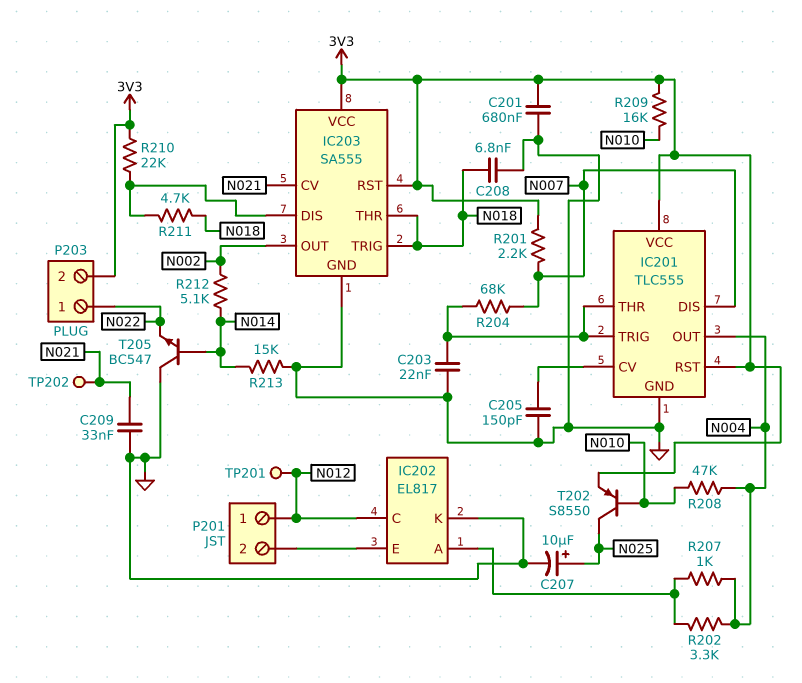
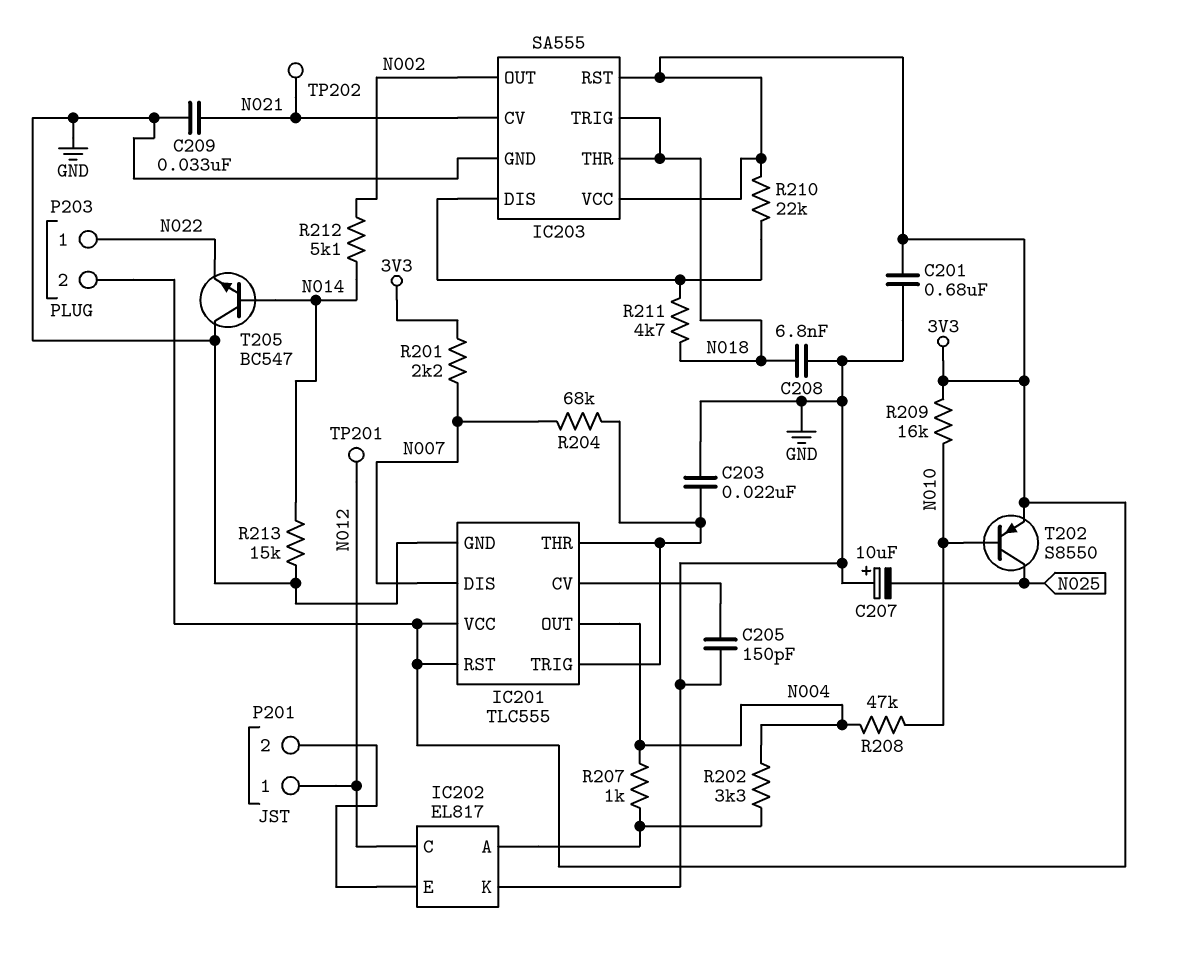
C207: 10uF (plus N025, minus GND) -> 10uF (plus GND, minus N025)

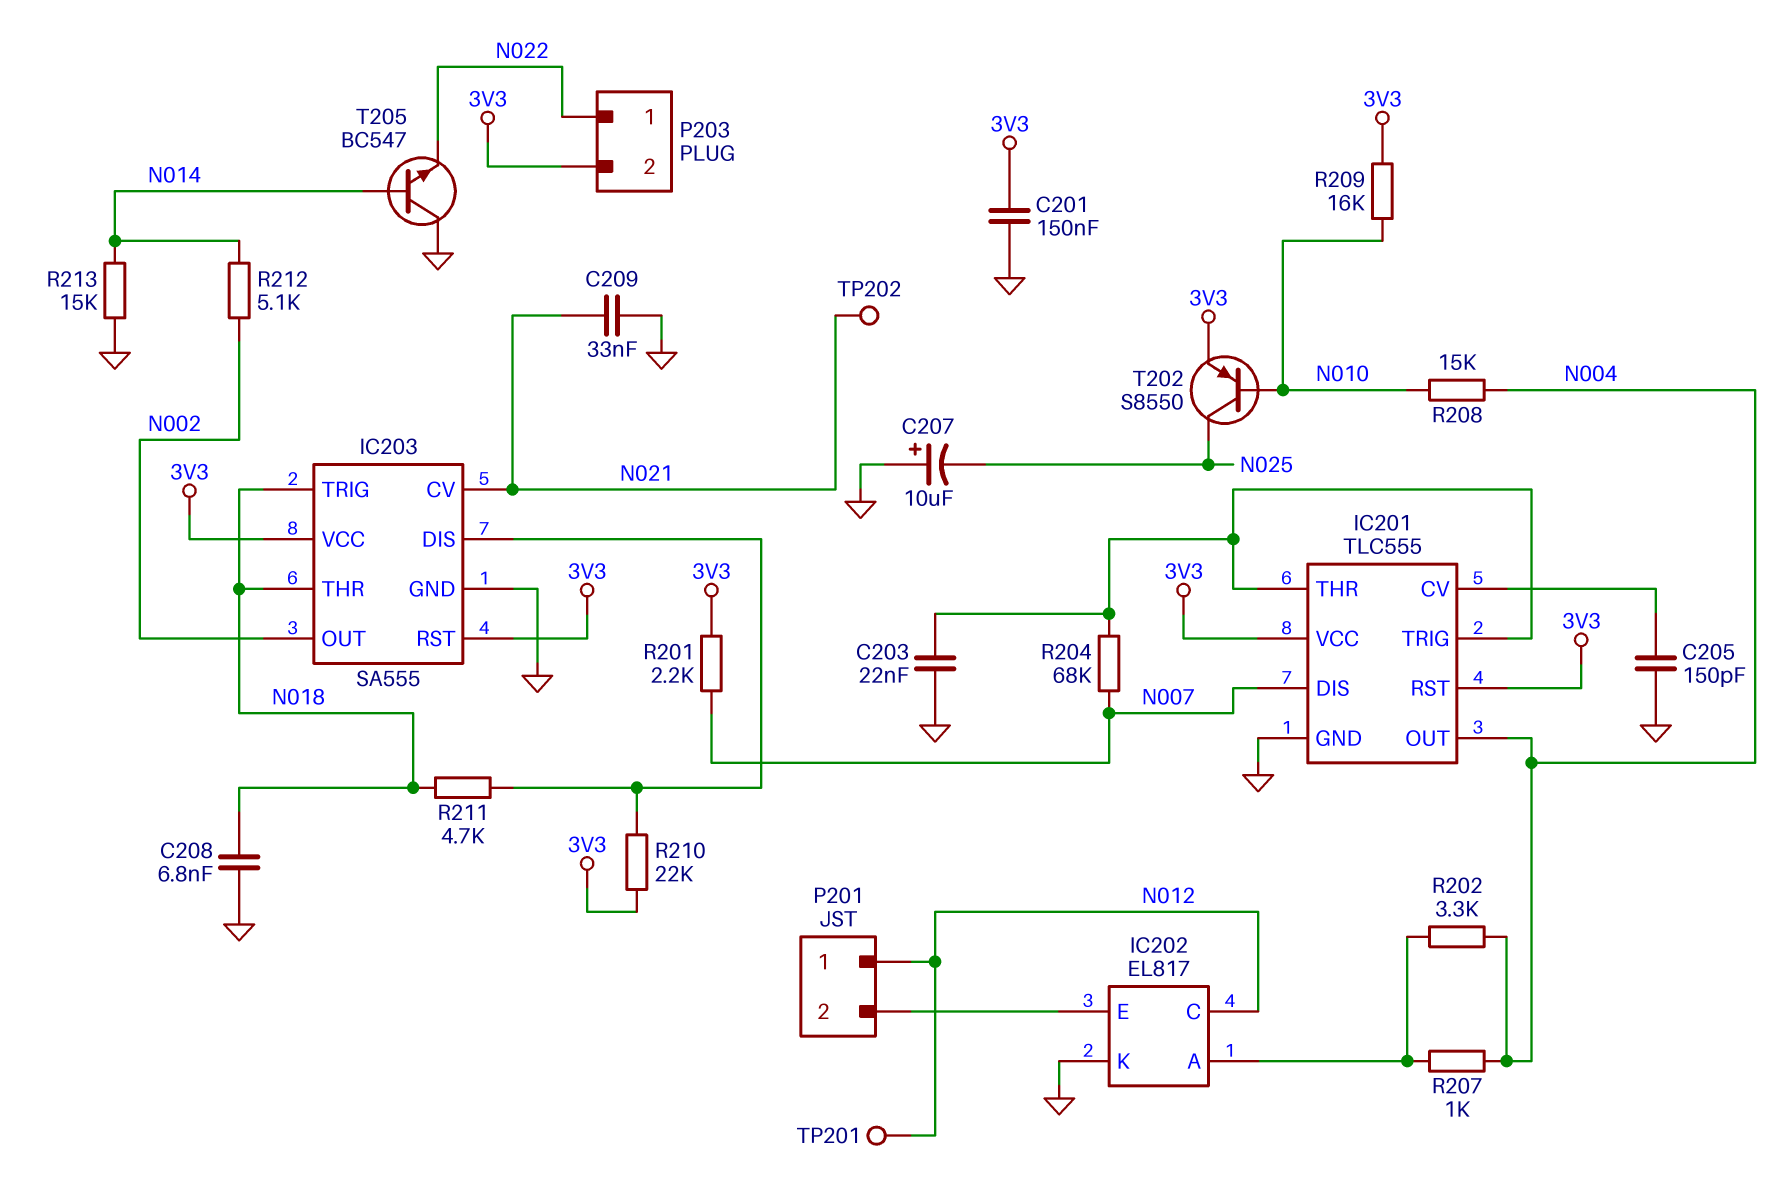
C201: 680nF (3V3, GND) -> 150nF (3V3, GND)
R208: 47k (N004, N010) -> 15k (N004, N010)

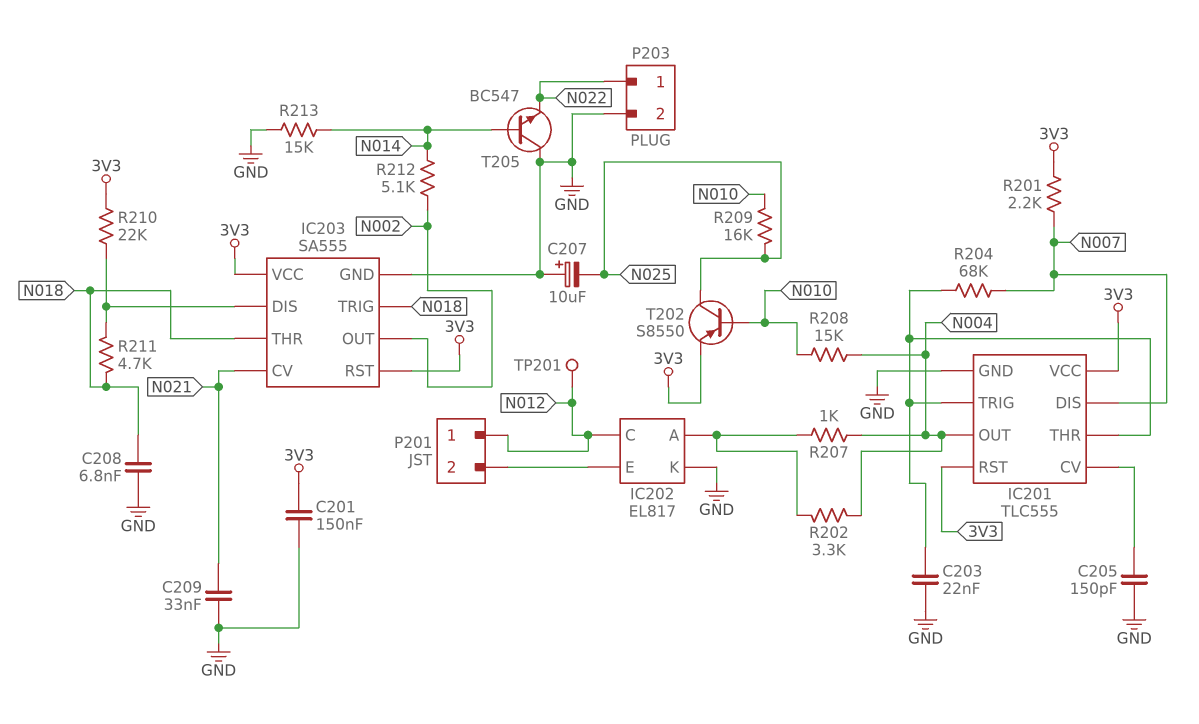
P203 pin 2: 3V3 -> GND
R209: 16k (3V3, N010) -> 16k (N010, N025)
TP202: test point (N021) -> none

